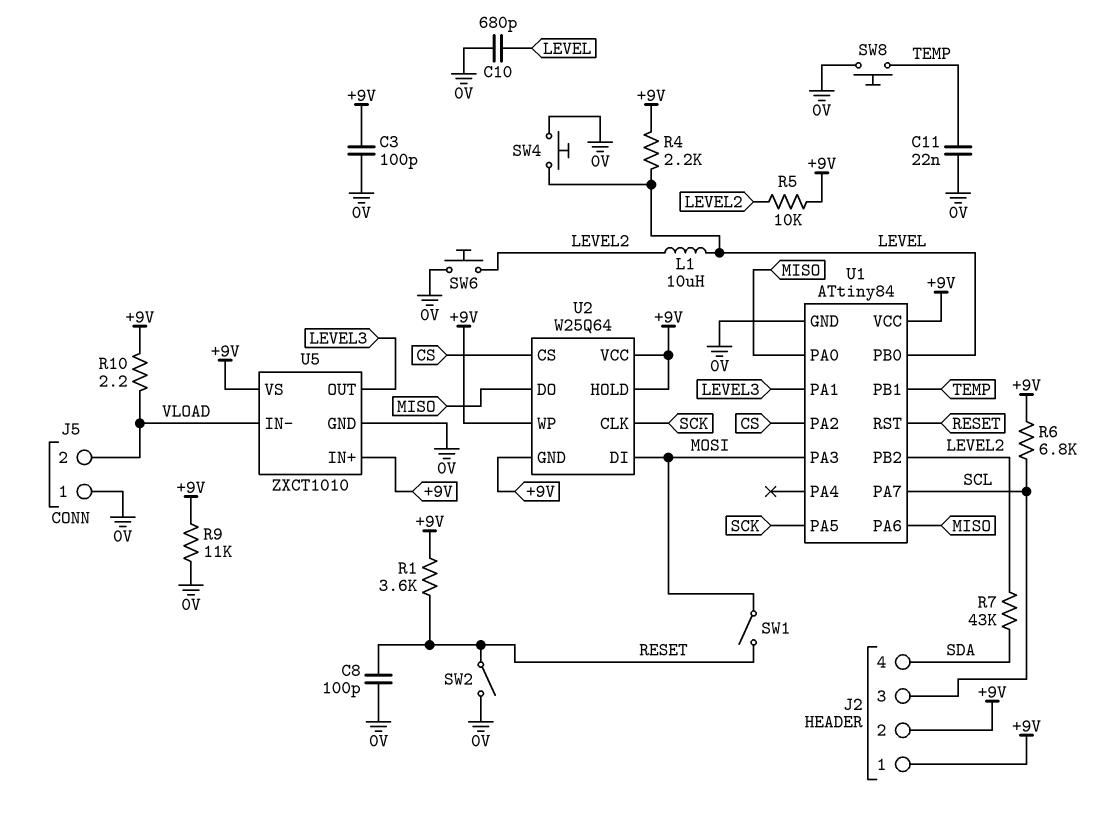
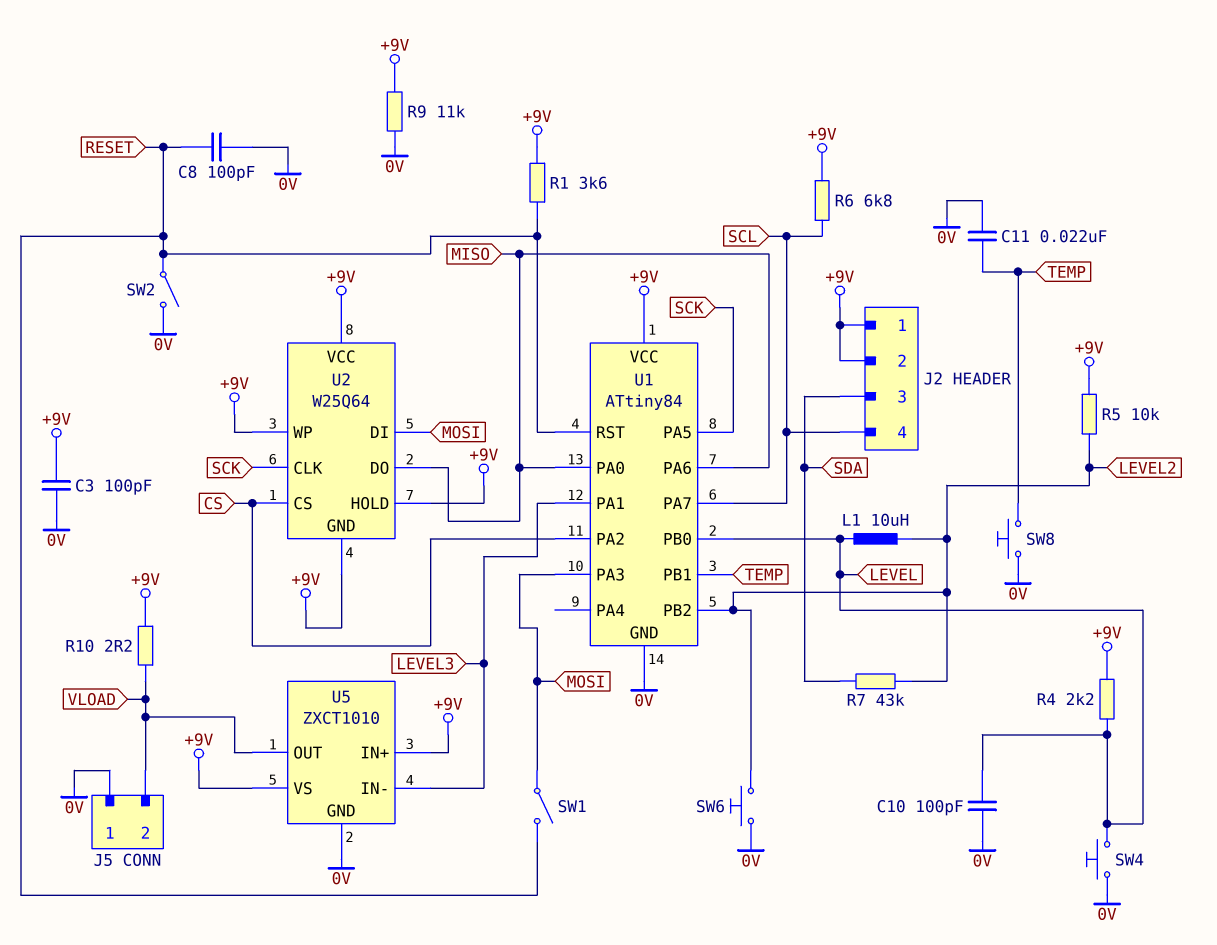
C10: 680pF (0V, LEVEL) -> 100pF (0V, LEVEL)
J2 pin 3: SCL -> SDA
J2 pin 4: SDA -> SCL
U5 pin IN-: VLOAD -> LEVEL3
U5 pin OUT: LEVEL3 -> VLOAD

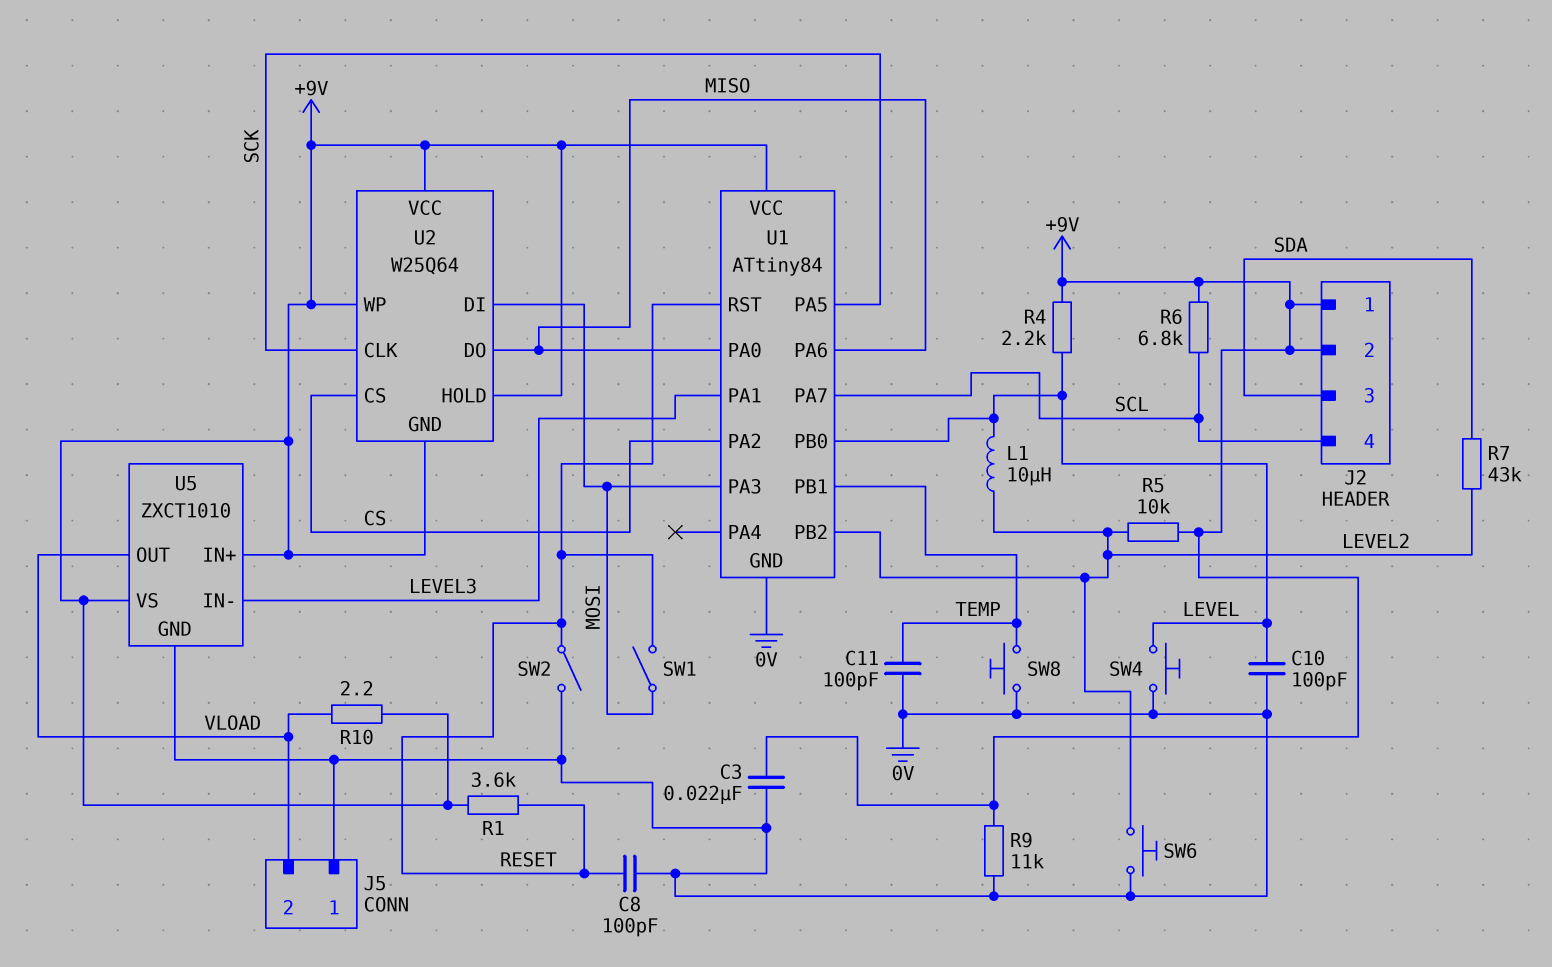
C3: 100pF (+9V, 0V) -> 22nF (+9V, 0V)
C11: 22nF (0V, TEMP) -> 100pF (0V, TEMP)

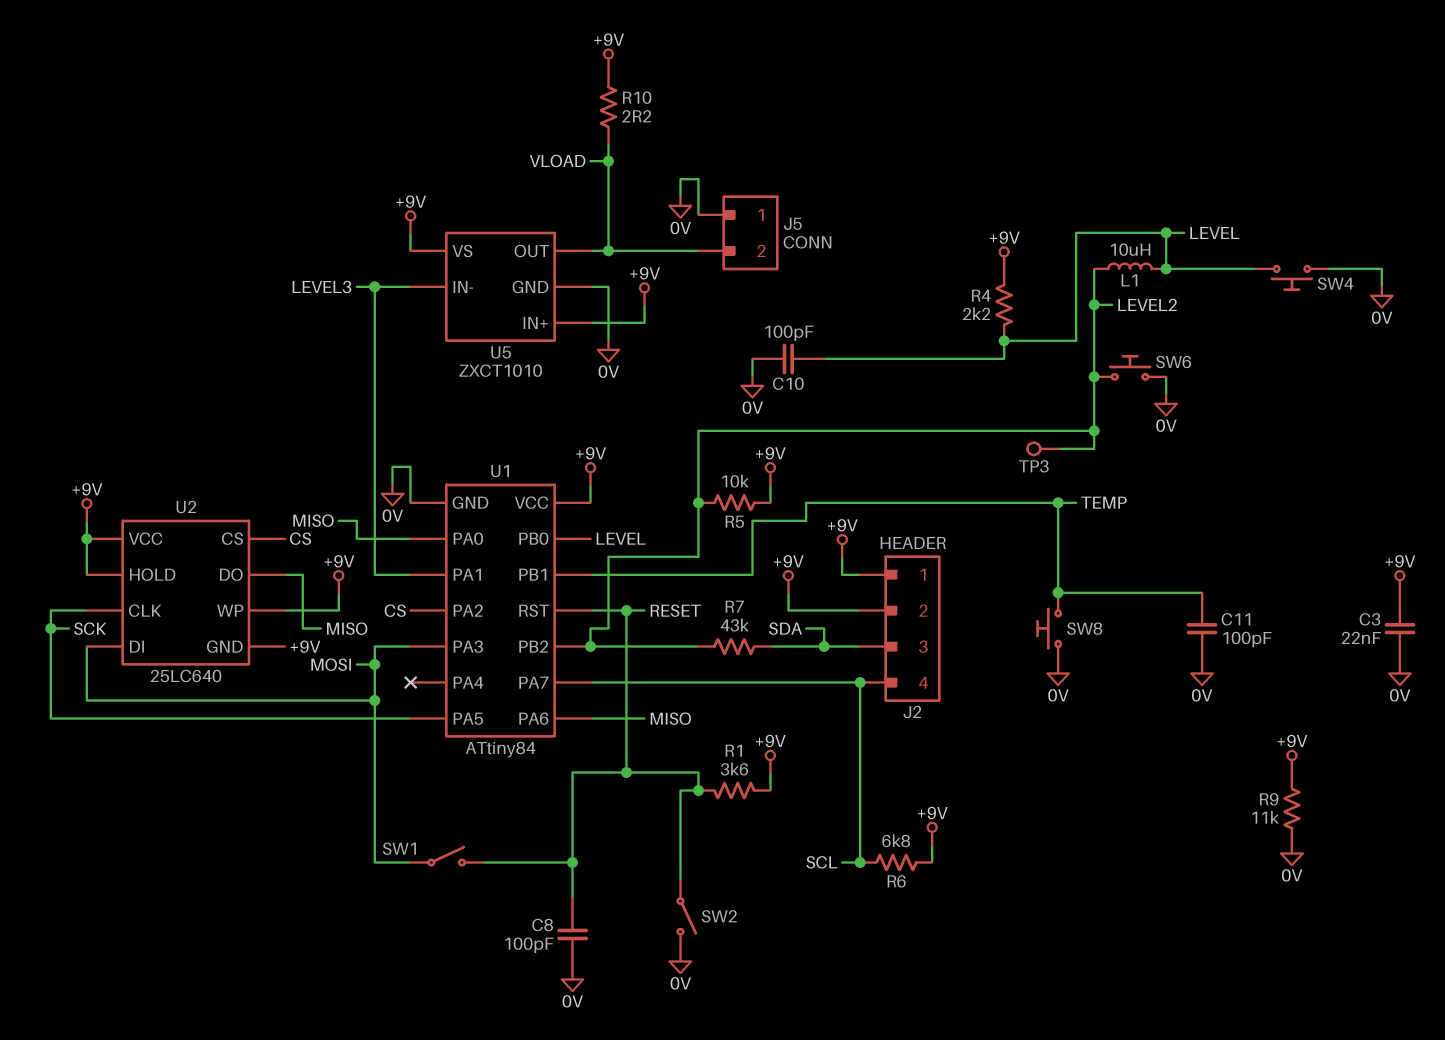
TP3: none -> test point (LEVEL2)
U2: W25Q64 -> 25LC640

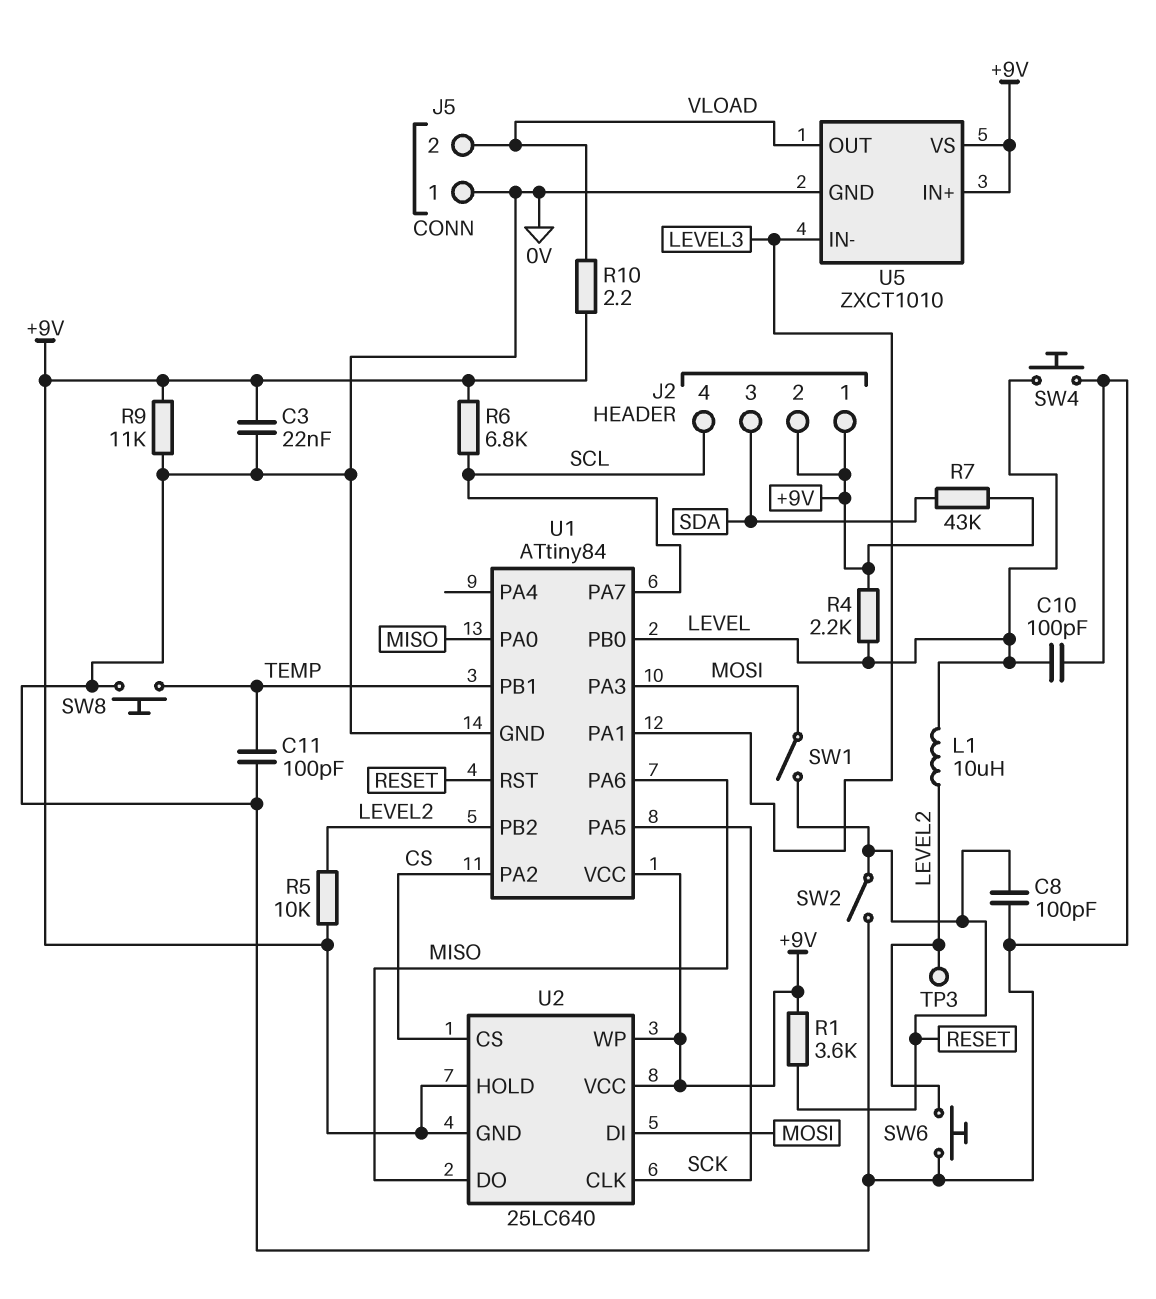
R7: 43k (LEVEL2, SDA) -> 43k (+9V, SDA)

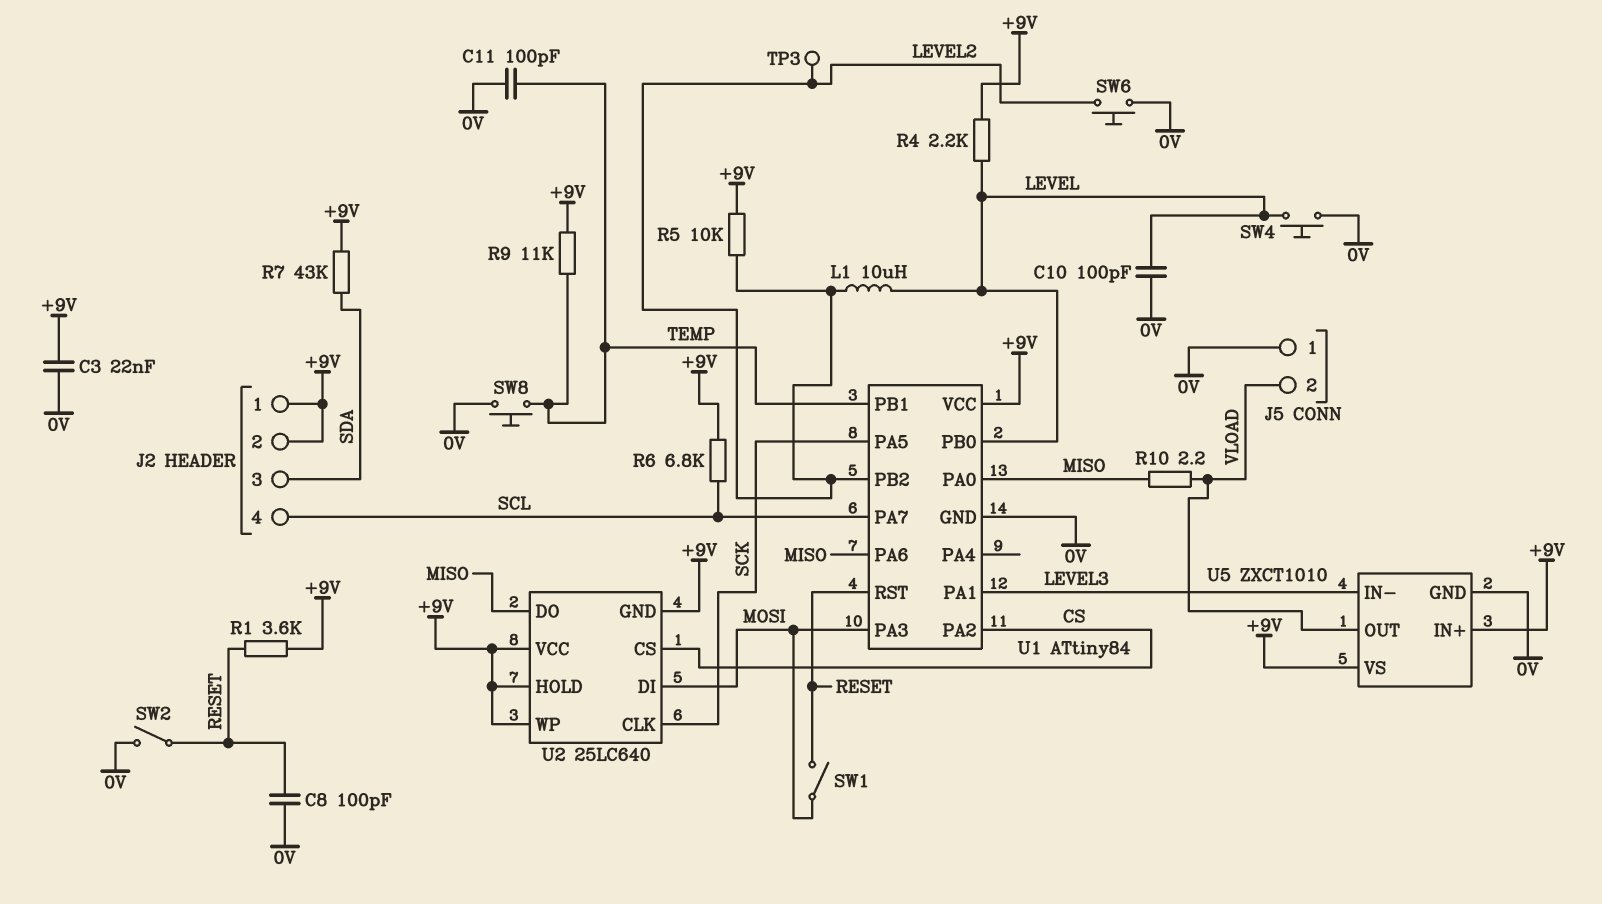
R9: 11k (+9V, 0V) -> 11k (+9V, TEMP)
R10: 2.2 (+9V, VLOAD) -> 2.2 (MISO, VLOAD)

